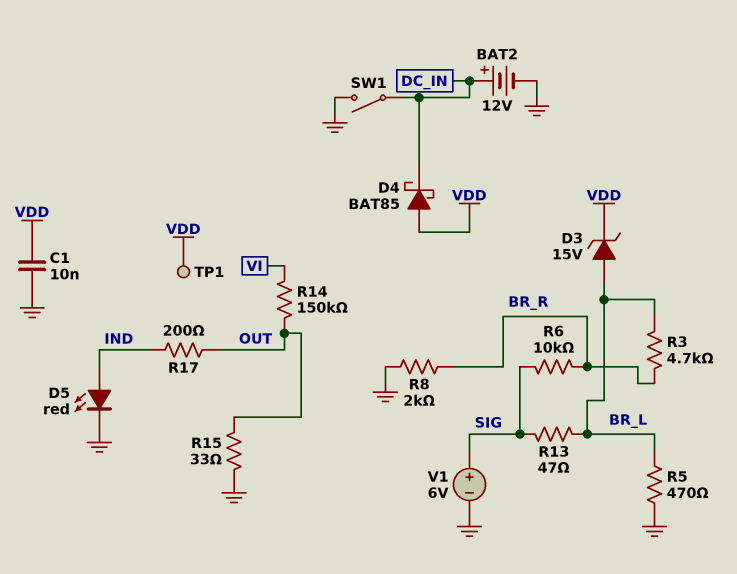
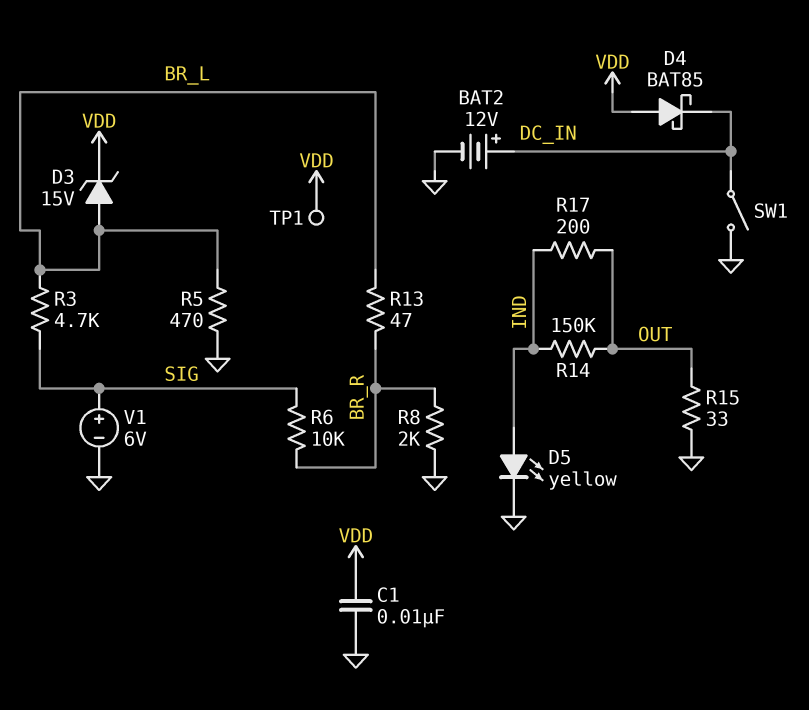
D5: LED red (A IND, K GND) -> LED yellow (A IND, K GND)
R3: 4.7k (BR_L, BR_R) -> 4.7k (BR_L, SIG)
R13: 47 (BR_L, SIG) -> 47 (BR_L, BR_R)
R14: 150k (OUT, VI) -> 150k (IND, OUT)

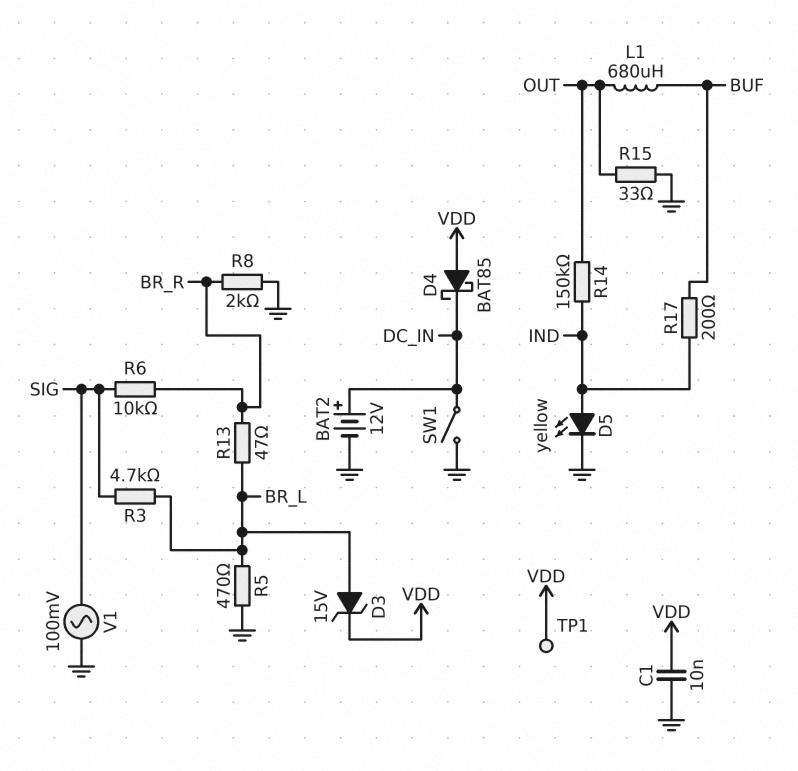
L1: none -> 680uH (BUF, OUT)
R17: 200 (IND, OUT) -> 200 (BUF, IND)
V1: 6V (plus SIG, minus GND) -> AC 100mV (GND, SIG)

